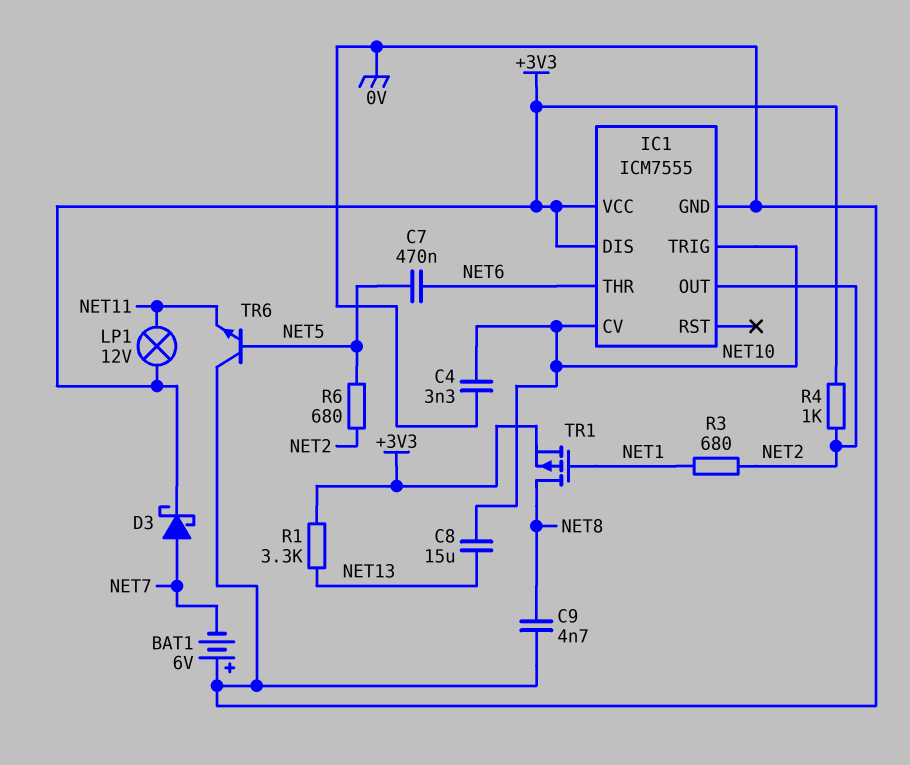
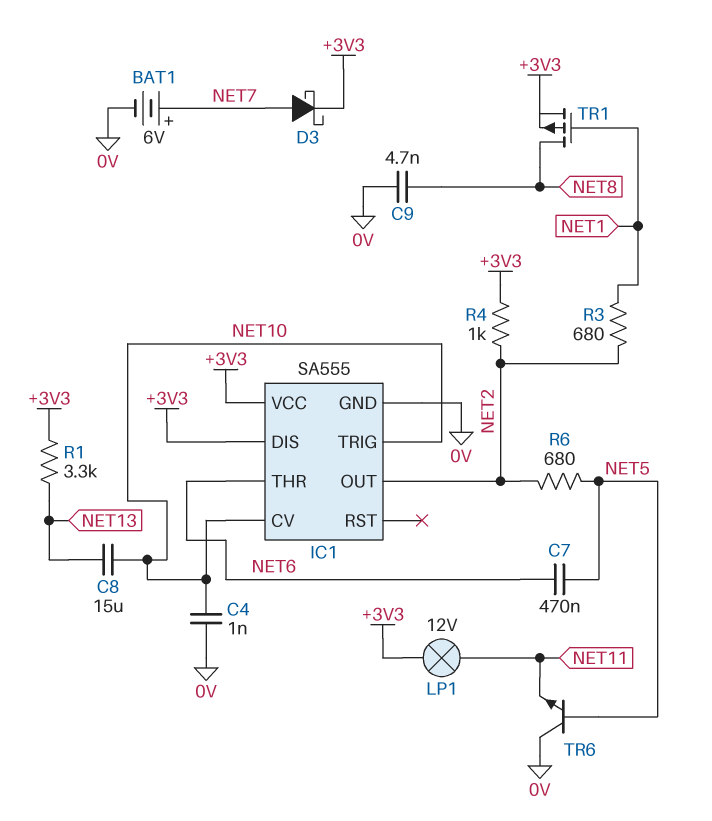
BAT1: 6V (plus 0V, minus NET7) -> 6V (plus NET7, minus 0V)
C4: 3.3nF (0V, NET10) -> 1nF (0V, NET10)
IC1: ICM7555 -> SA555

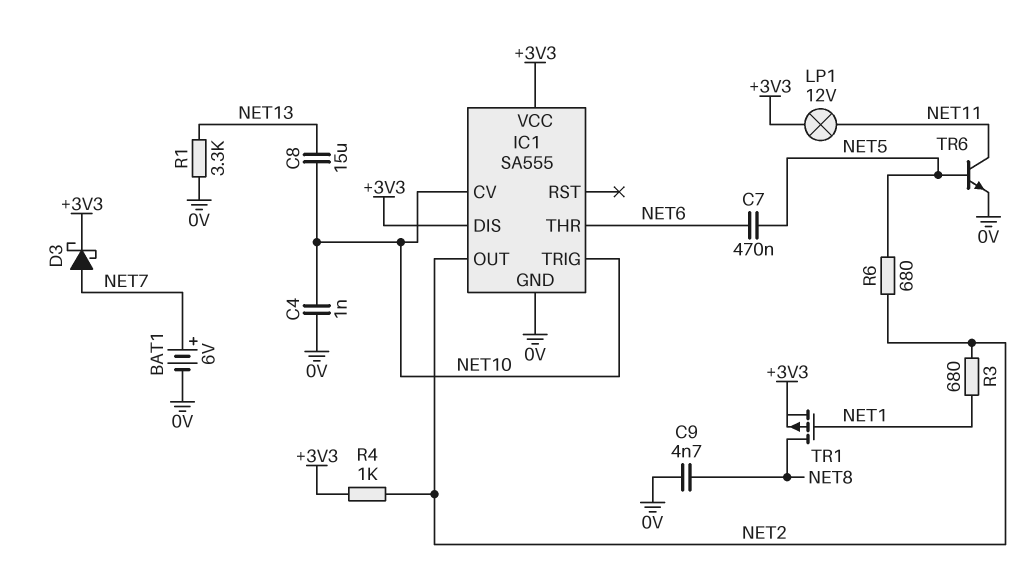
R1: 3.3k (+3V3, NET13) -> 3.3k (0V, NET13)
TR6: NPN (B NET5, C 0V, E NET11) -> NPN (B NET5, C NET11, E 0V)

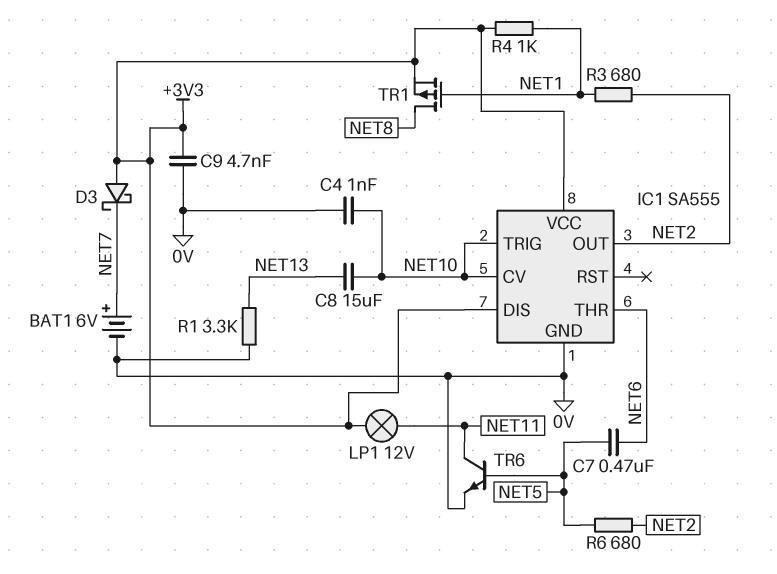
C9: 4.7nF (0V, NET8) -> 4.7nF (+3V3, 0V)
D3: schottky (A NET7, K +3V3) -> schottky (A +3V3, K NET7)
R4: 1k (+3V3, NET2) -> 1k (+3V3, NET1)

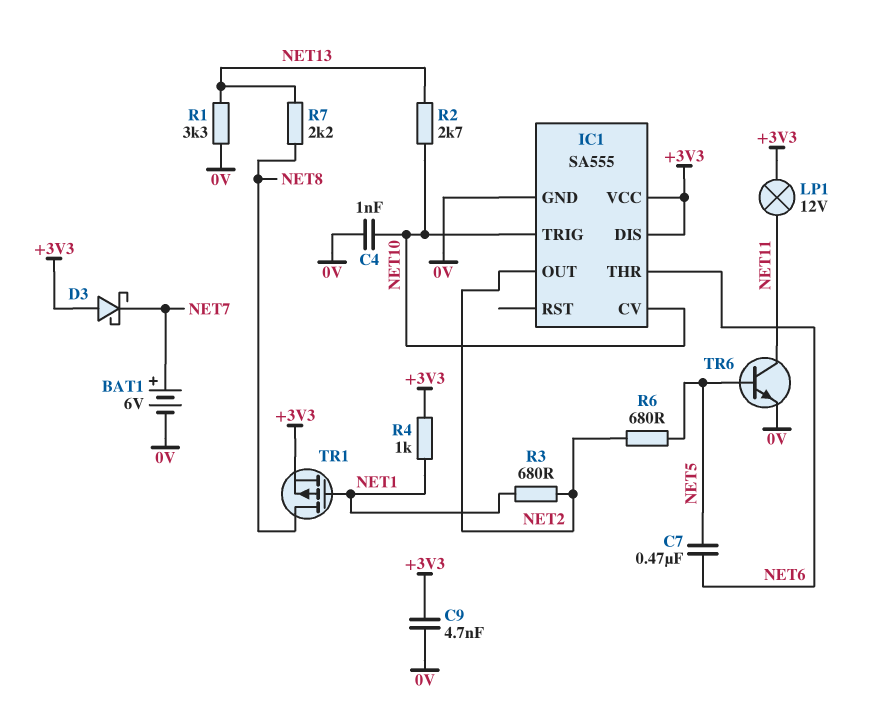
C8: 15uF (NET10, NET13) -> none
R2: none -> 2.7k (NET10, NET13)
R7: none -> 2.2k (NET8, NET13)

